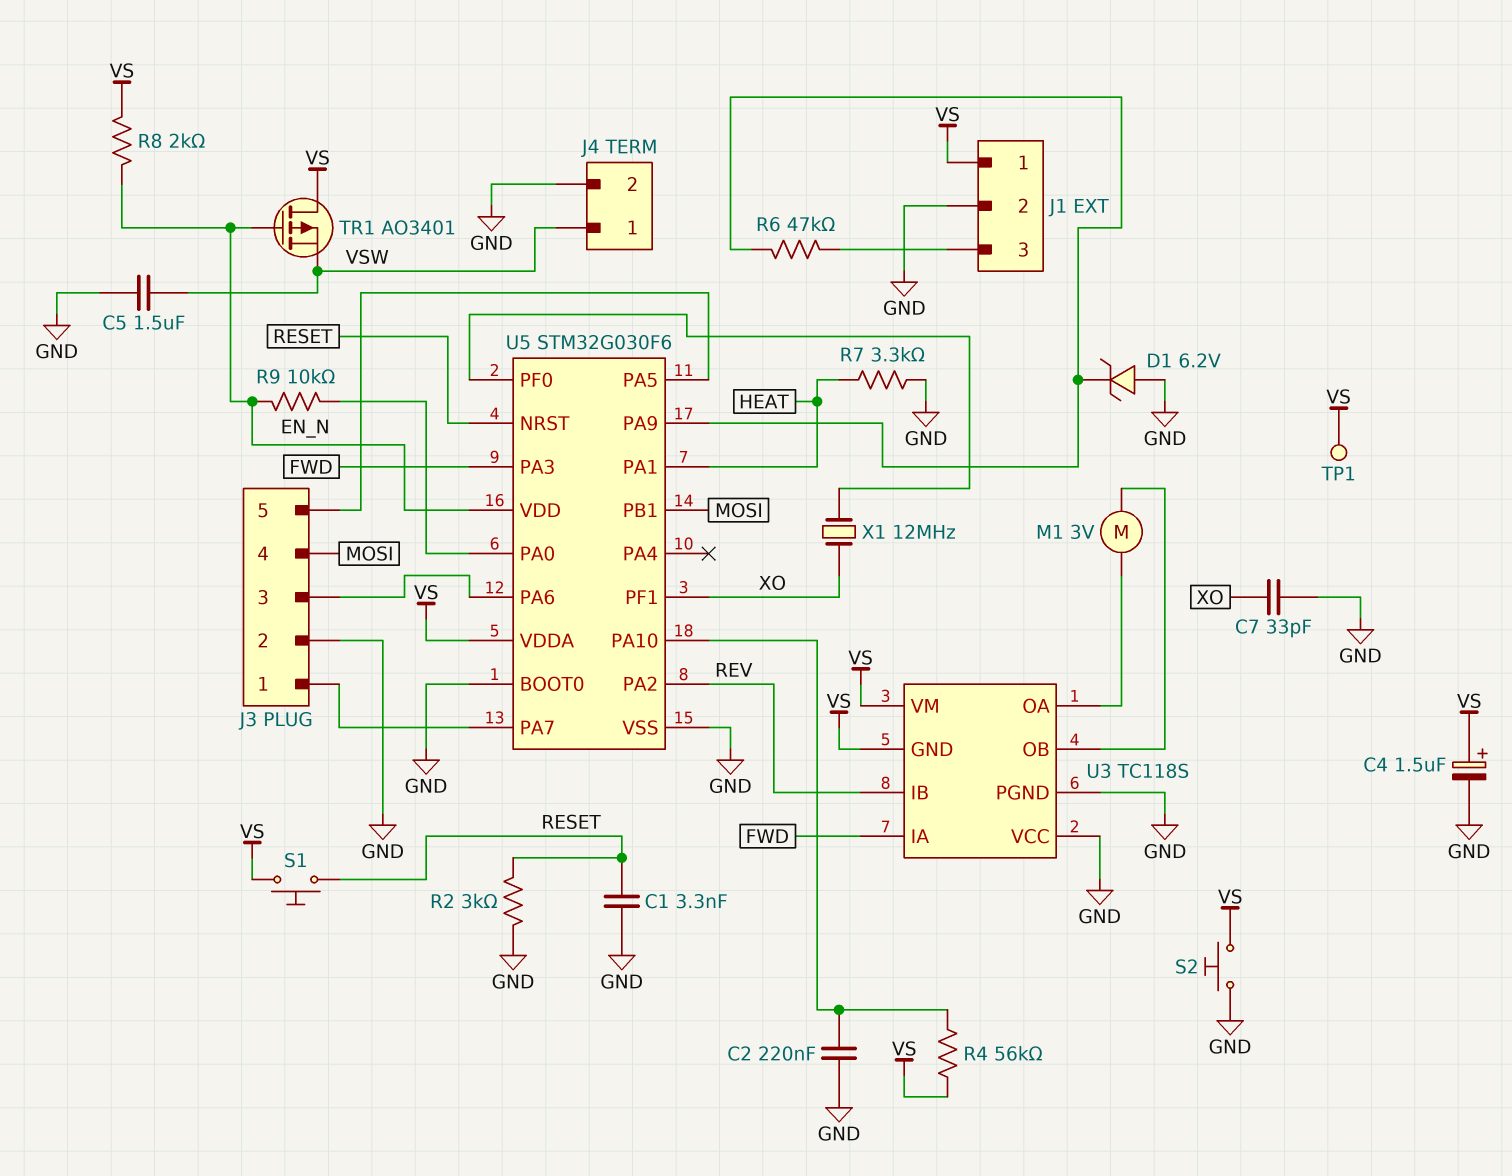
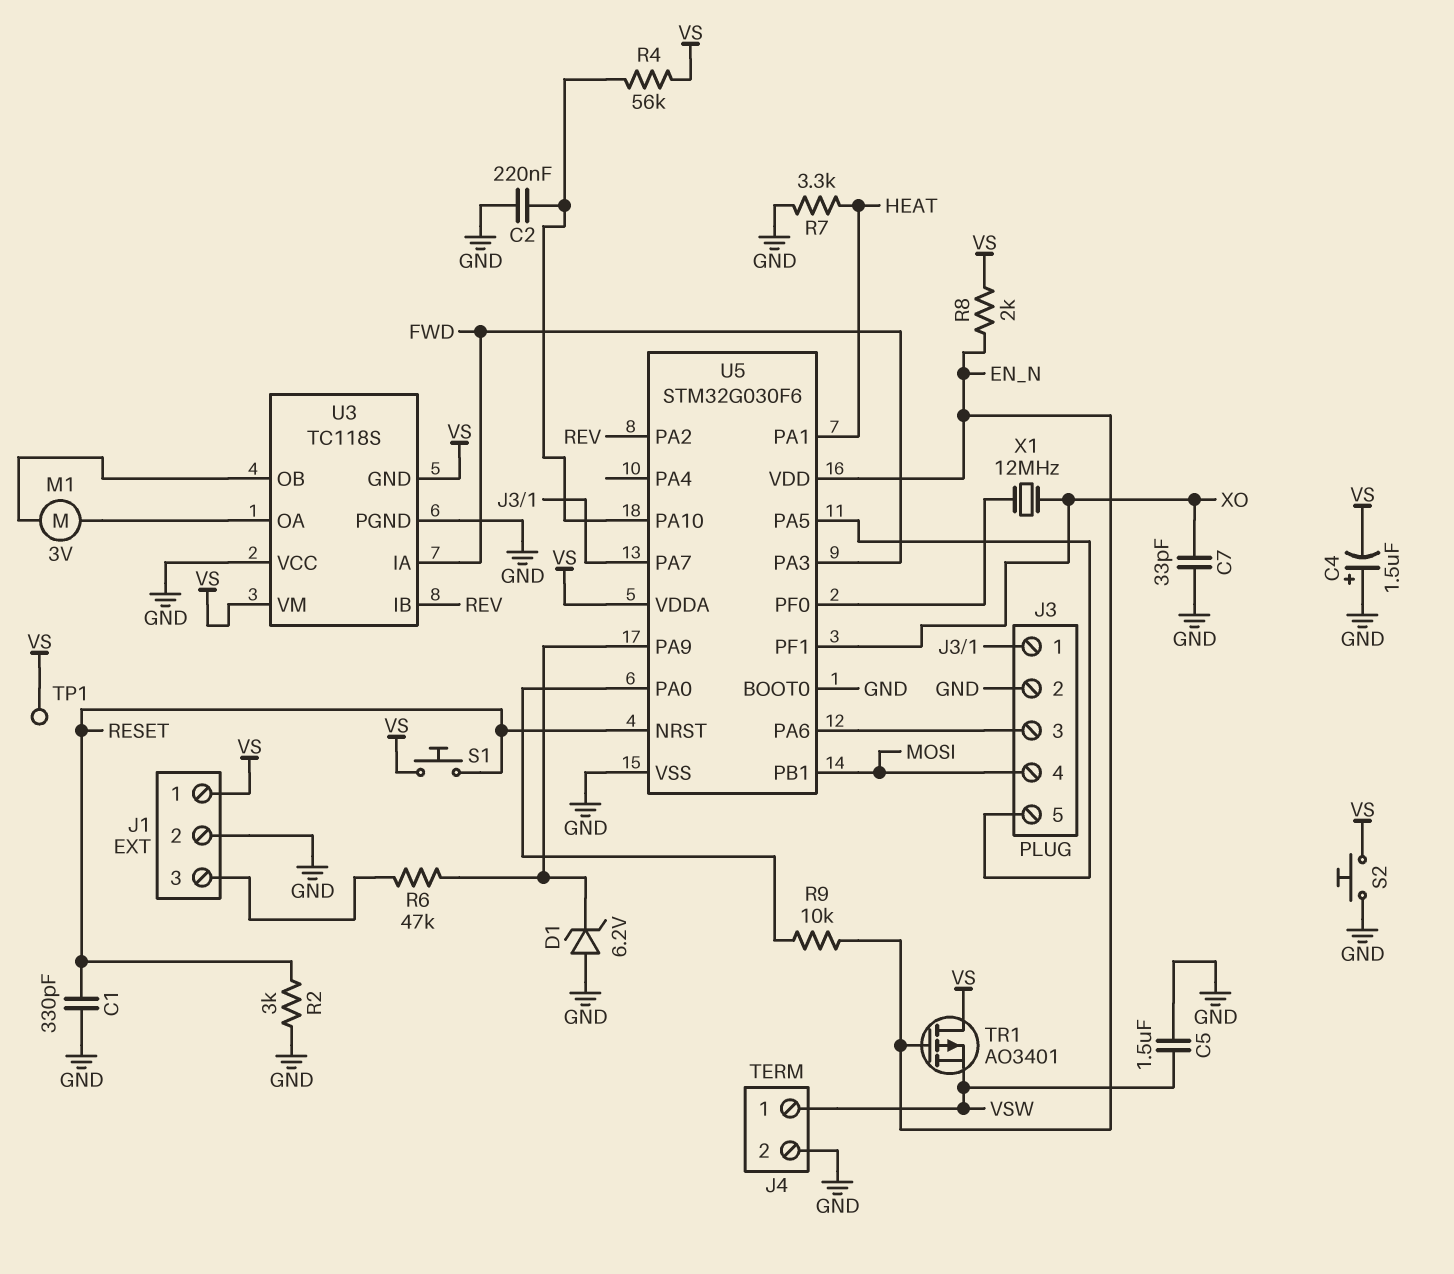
C1: 3.3nF (GND, RESET) -> 330pF (GND, RESET)
C4: 1.5uF (plus VS, minus GND) -> 1.5uF (plus GND, minus VS)

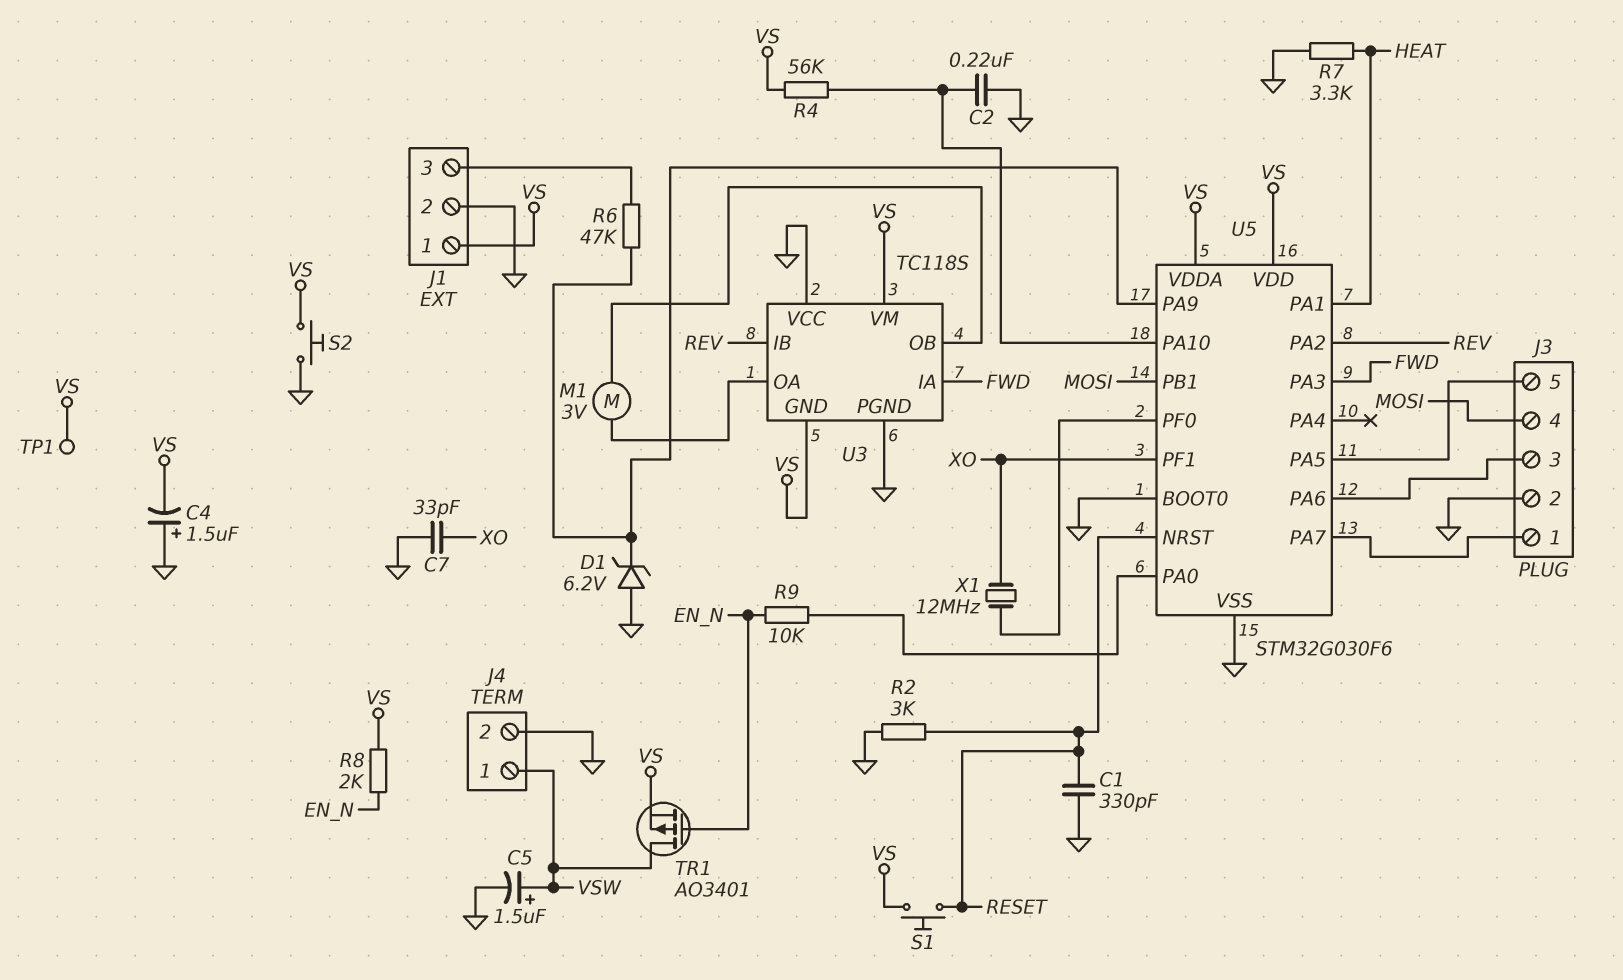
C5: 1.5uF (GND, VSW) -> 1.5uF (plus VSW, minus GND)
TR1: PMOS AO3401 (G EN_N, D VS, S VSW) -> PMOS AO3401 (G EN_N, D VSW, S VS)
U5 pin VDD: EN_N -> VS

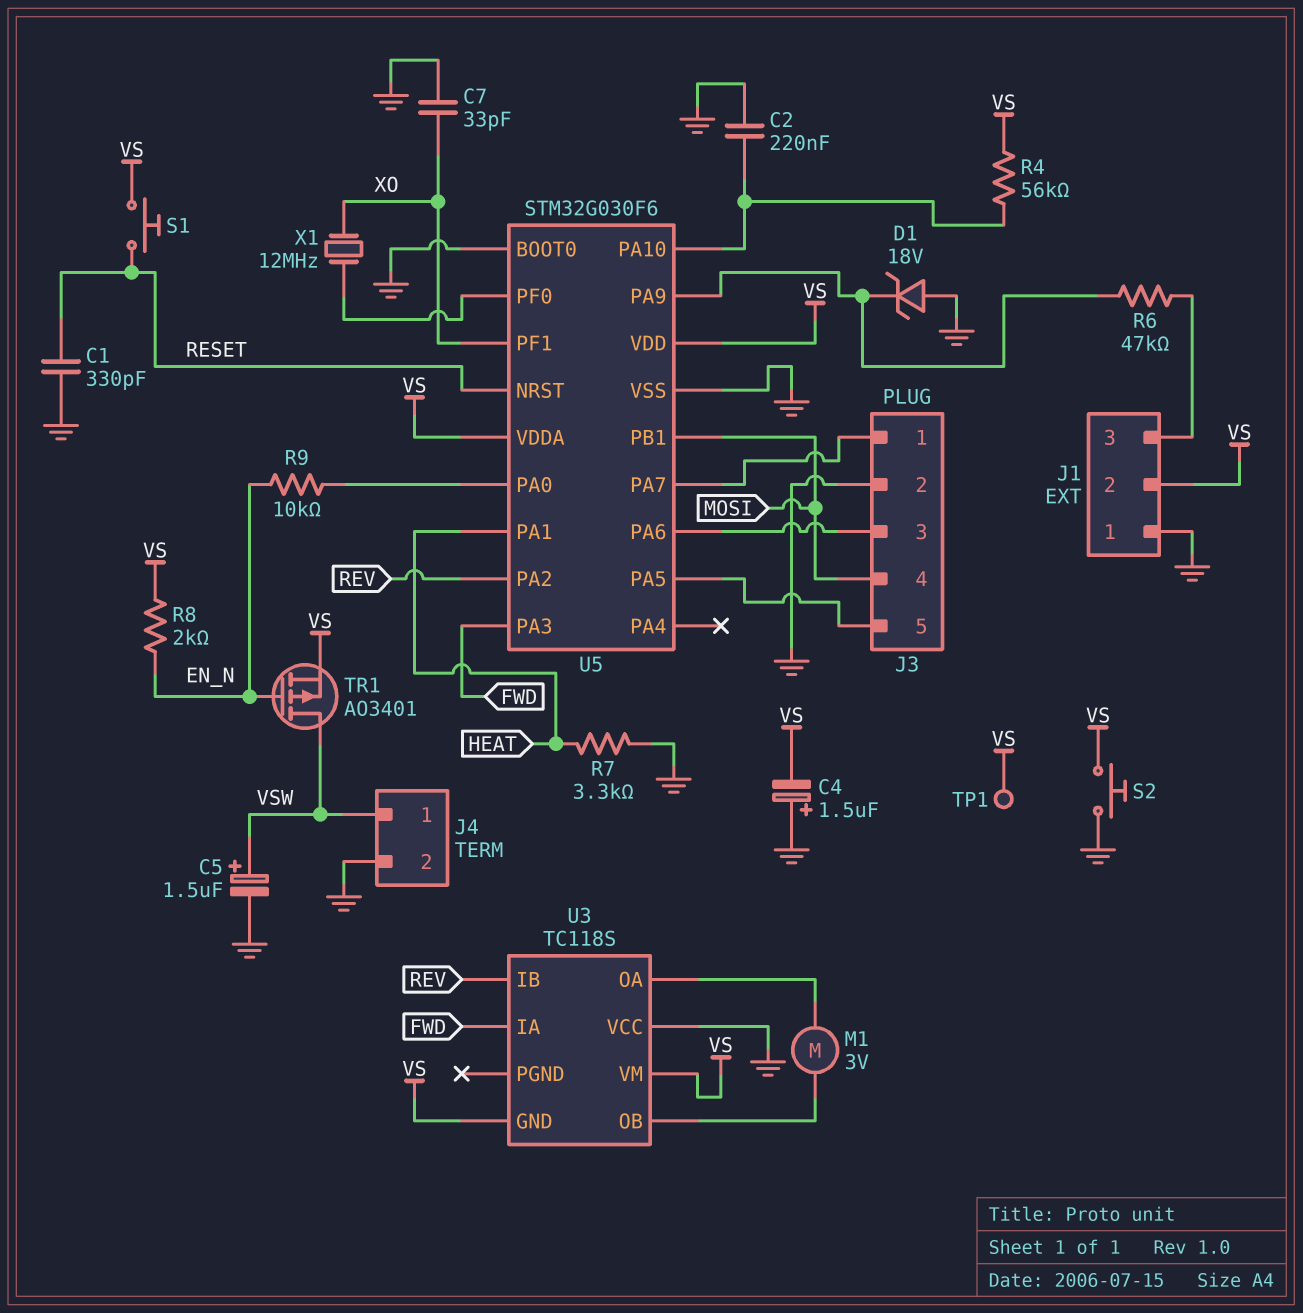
D1: zener 6.2V (A GND, K U5/PA9) -> zener 18V (A GND, K U5/PA9)
J1 pin 1: VS -> GND
J1 pin 2: GND -> VS
R2: 3k (GND, RESET) -> none
U3 pin PGND: GND -> none

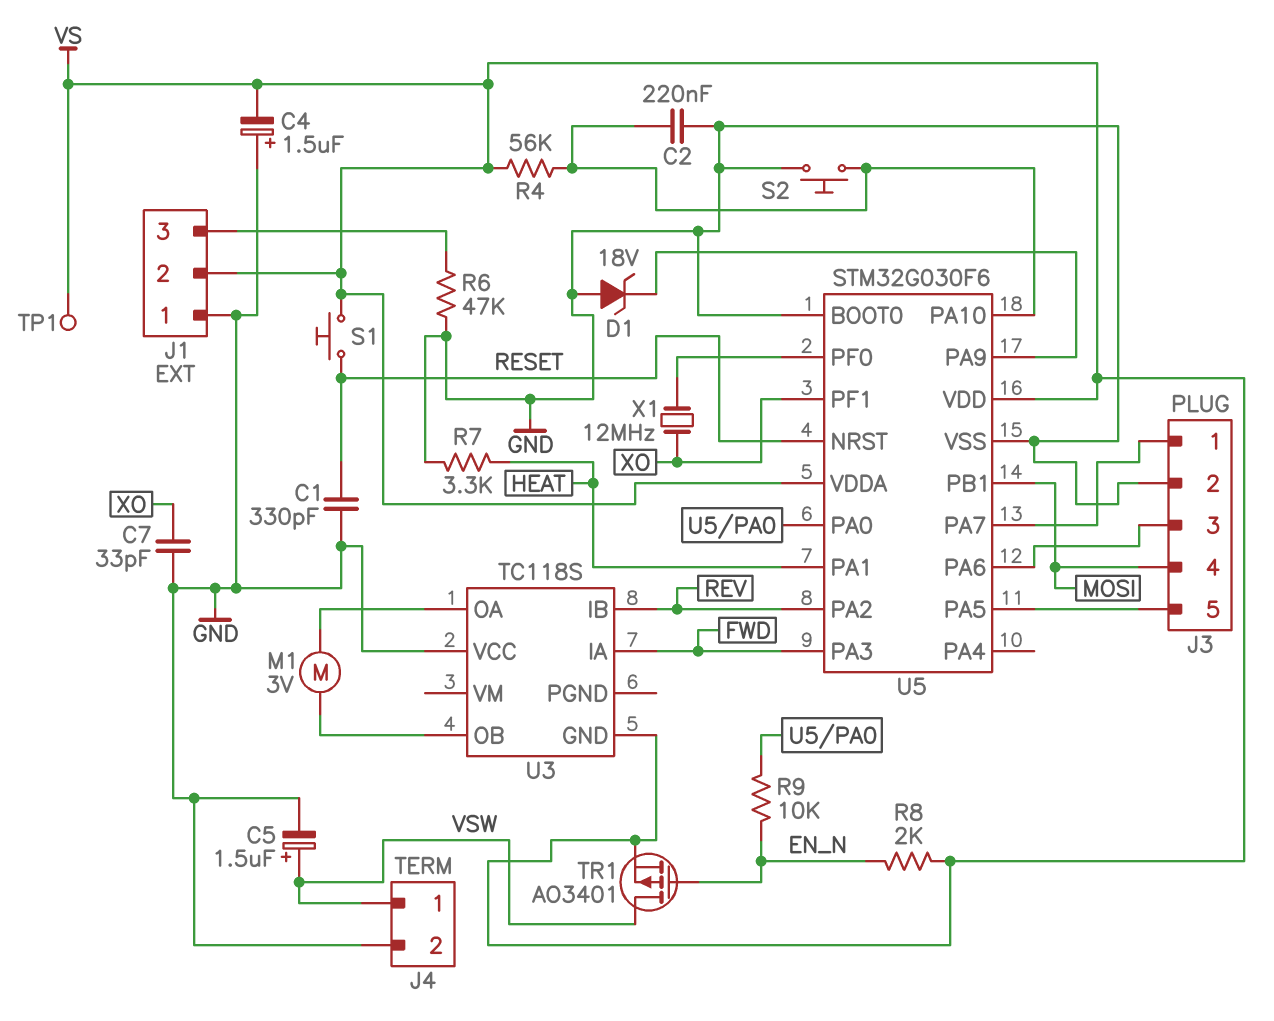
R6: 47k (J1/3, U5/PA9) -> 47k (GND, J1/3)
S2: button (GND, VS) -> button (GND, U5/PA10)
U3 pin VM: VS -> none

